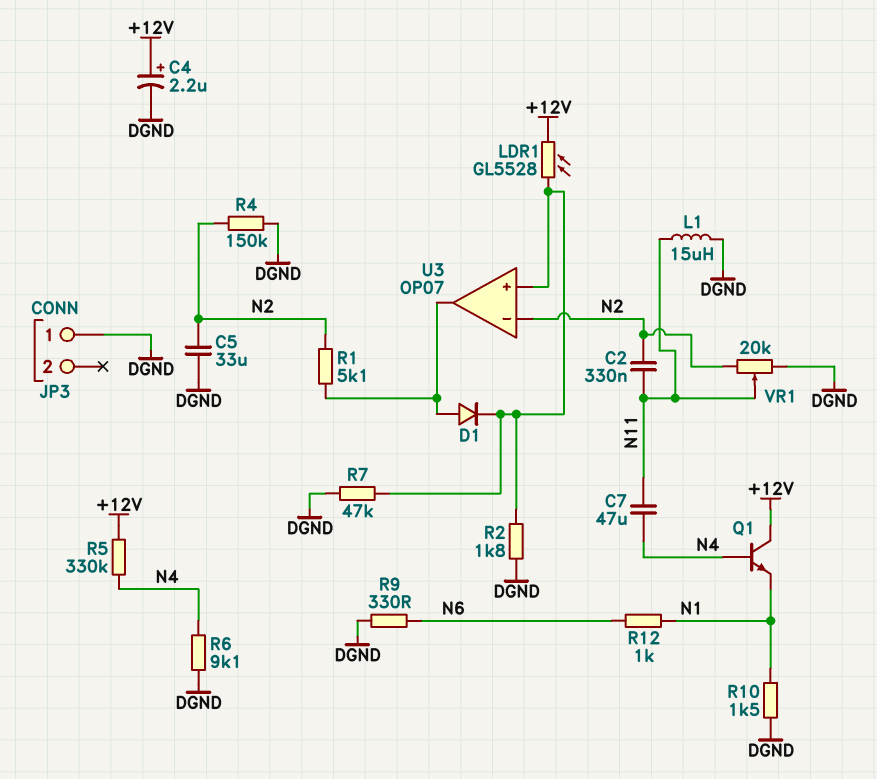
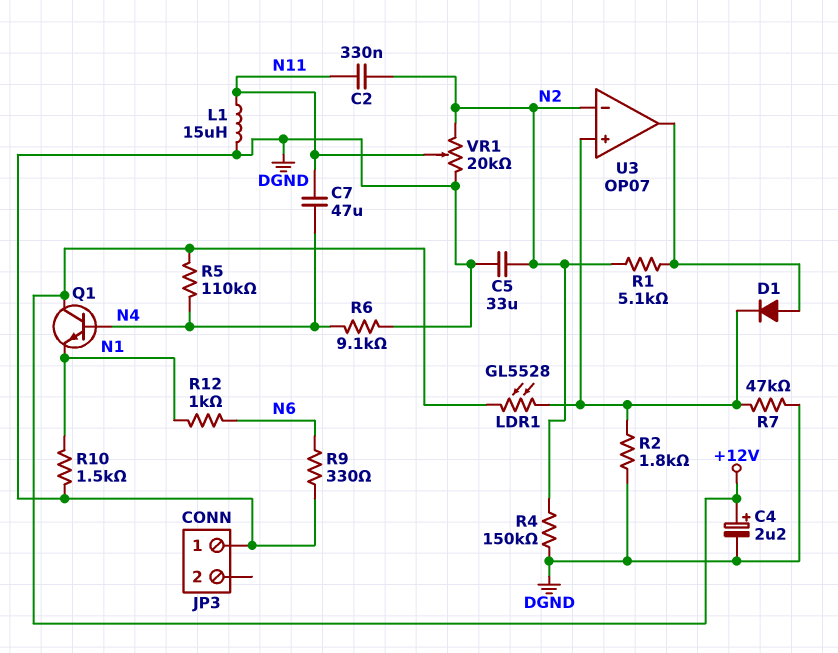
R5: 330k (+12V, N4) -> 110k (+12V, N4)

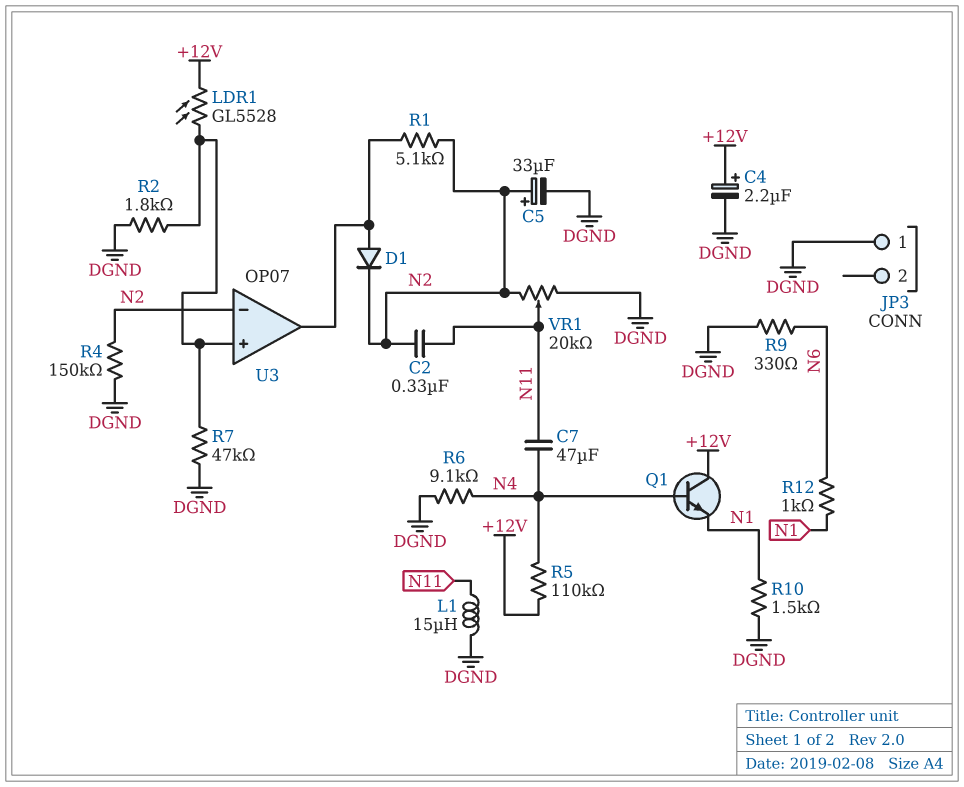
C5: 33uF (DGND, N2) -> 33uF (plus N2, minus DGND)
D1: diode (A U3/out, K U3/in+) -> diode (A U3/out, K N2)

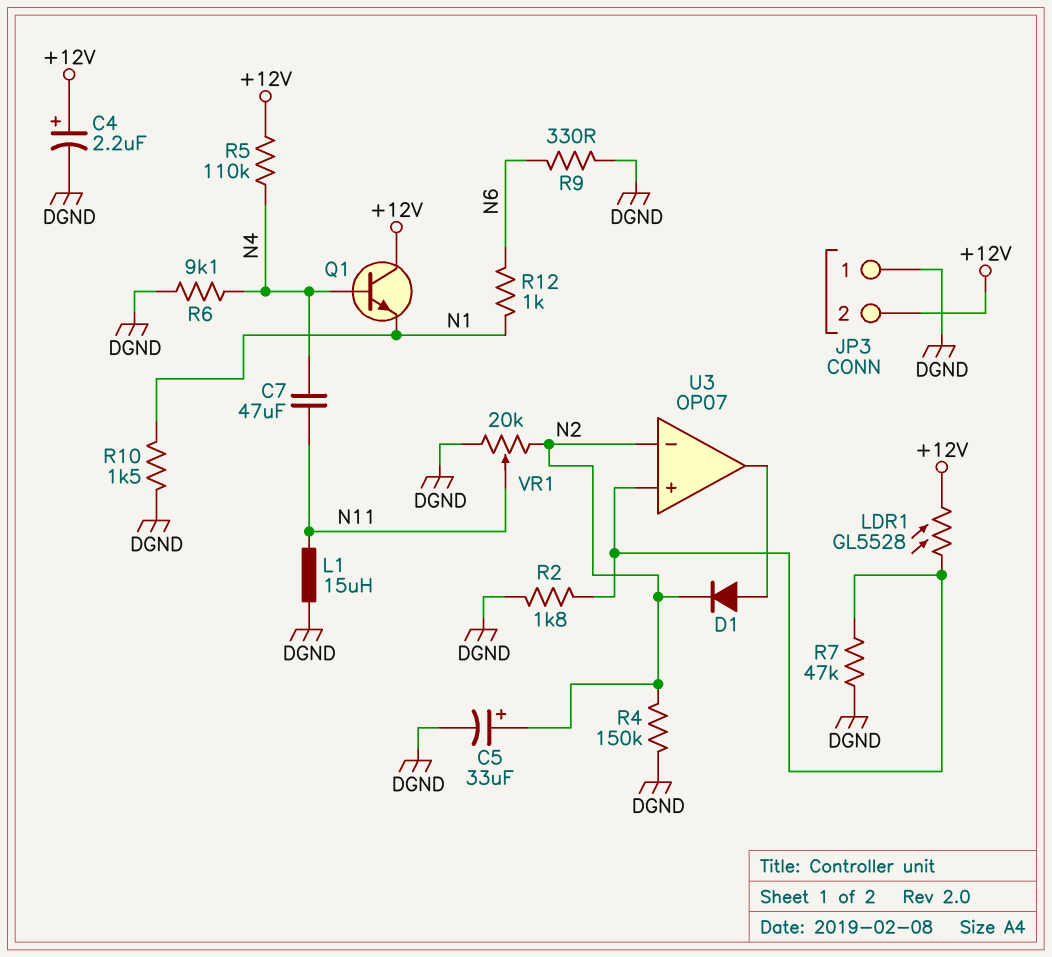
C2: 330nF (N2, N11) -> none
JP3 pin 2: none -> +12V
R1: 5.1k (N2, U3/out) -> none

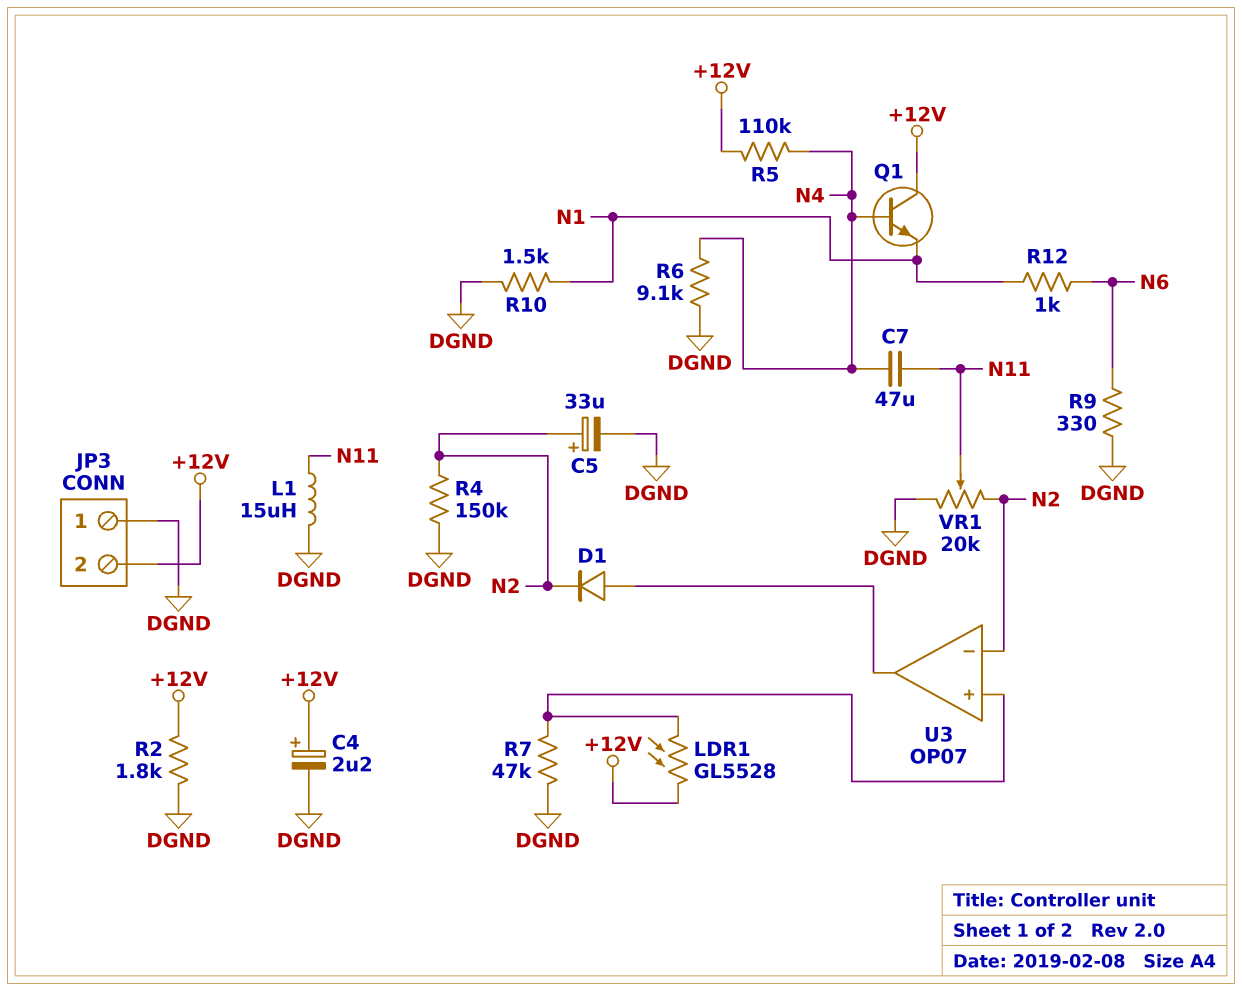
R2: 1.8k (DGND, U3/in+) -> 1.8k (+12V, DGND)

